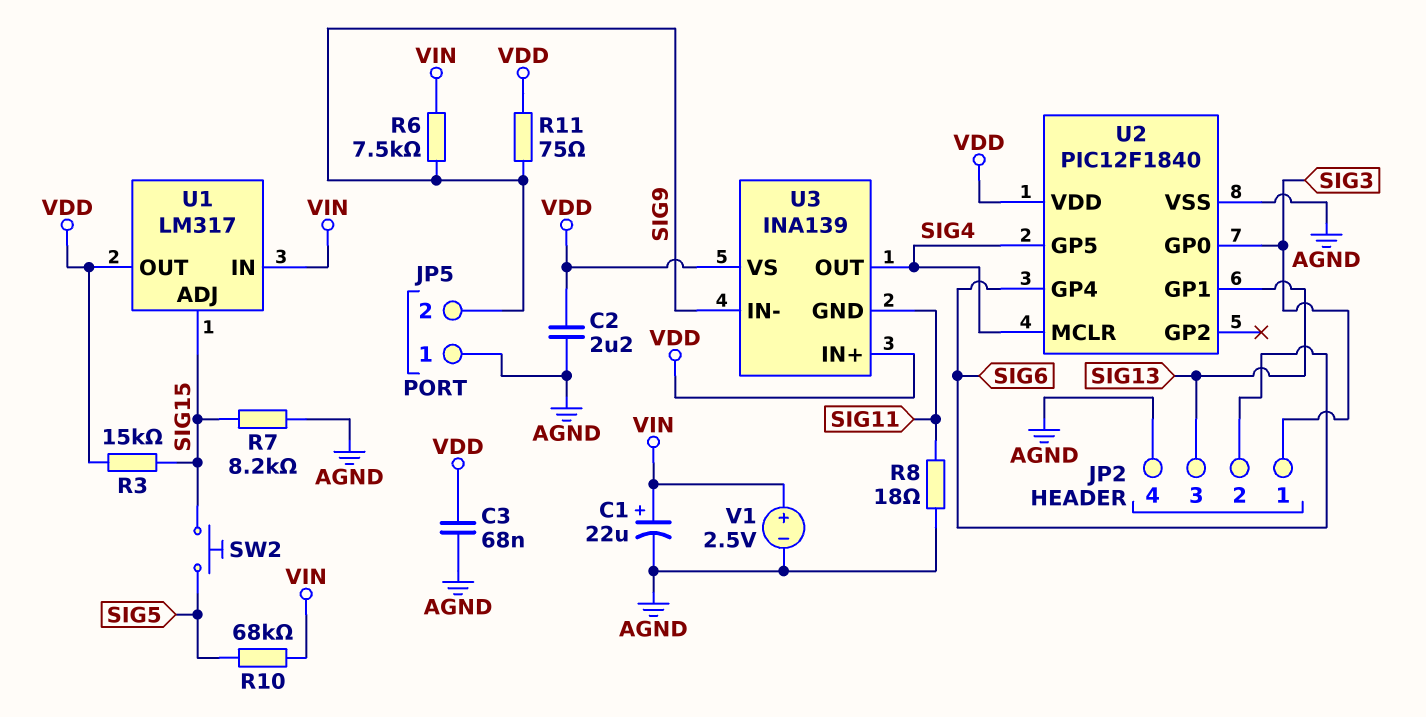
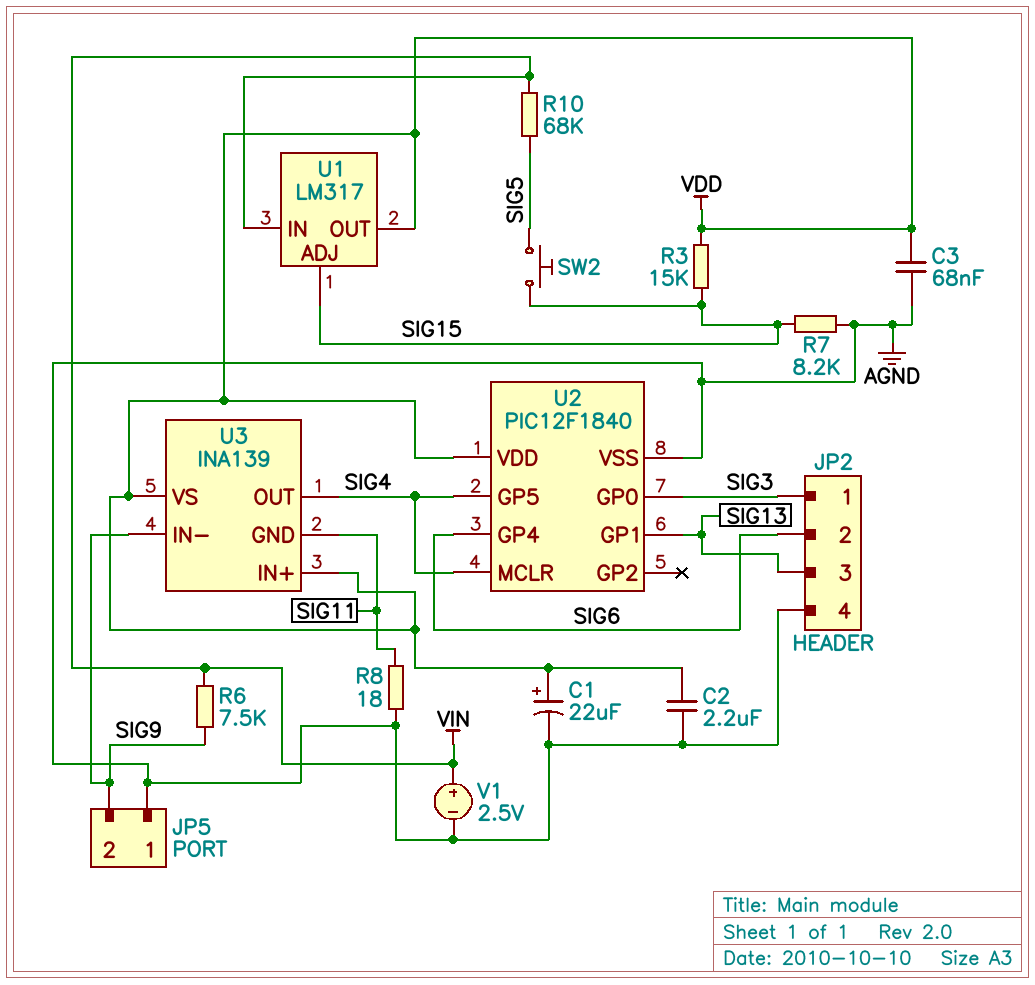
C1: 22uF (plus VIN, minus AGND) -> 22uF (plus VDD, minus AGND)
R11: 75 (SIG9, VDD) -> none

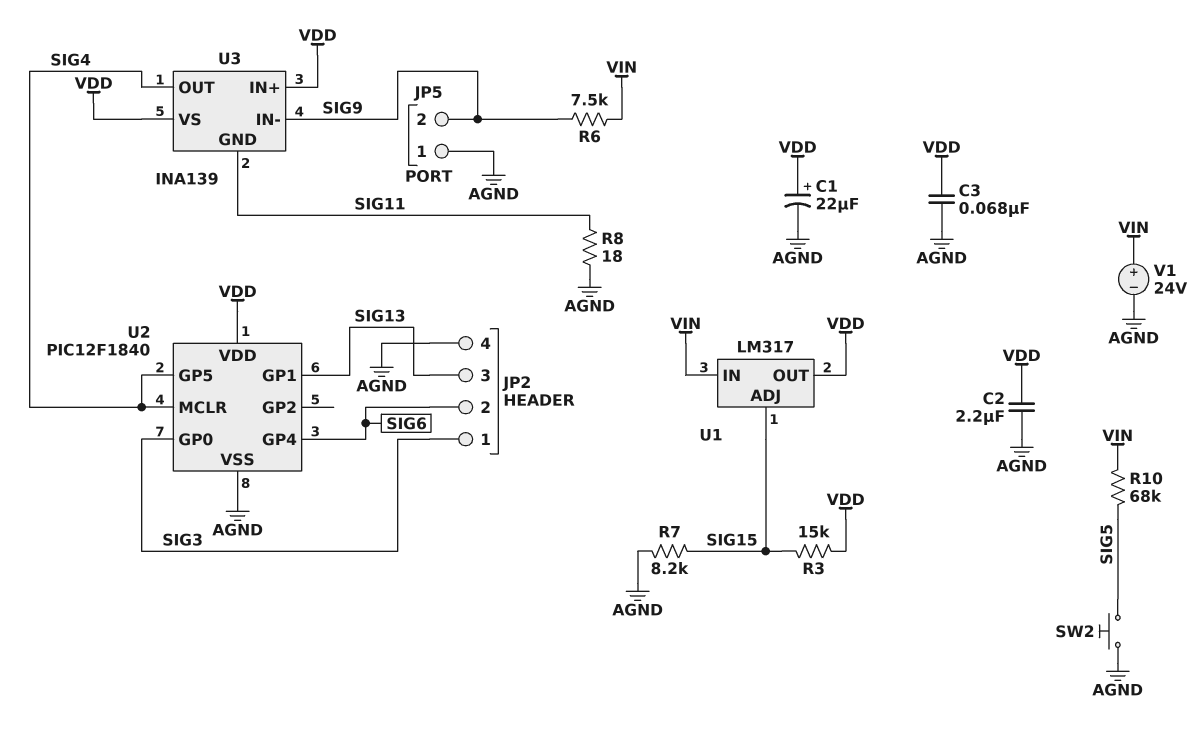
SW2: button (SIG5, SIG15) -> button (AGND, SIG5)
V1: 2.5V (plus VIN, minus AGND) -> 24V (plus VIN, minus AGND)

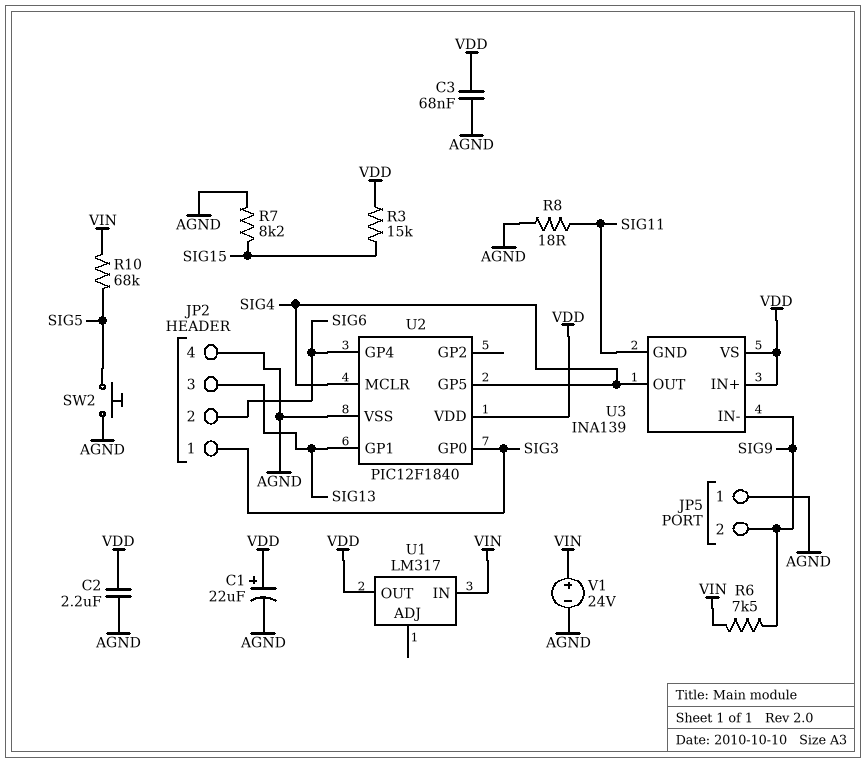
U1 pin ADJ: SIG15 -> none

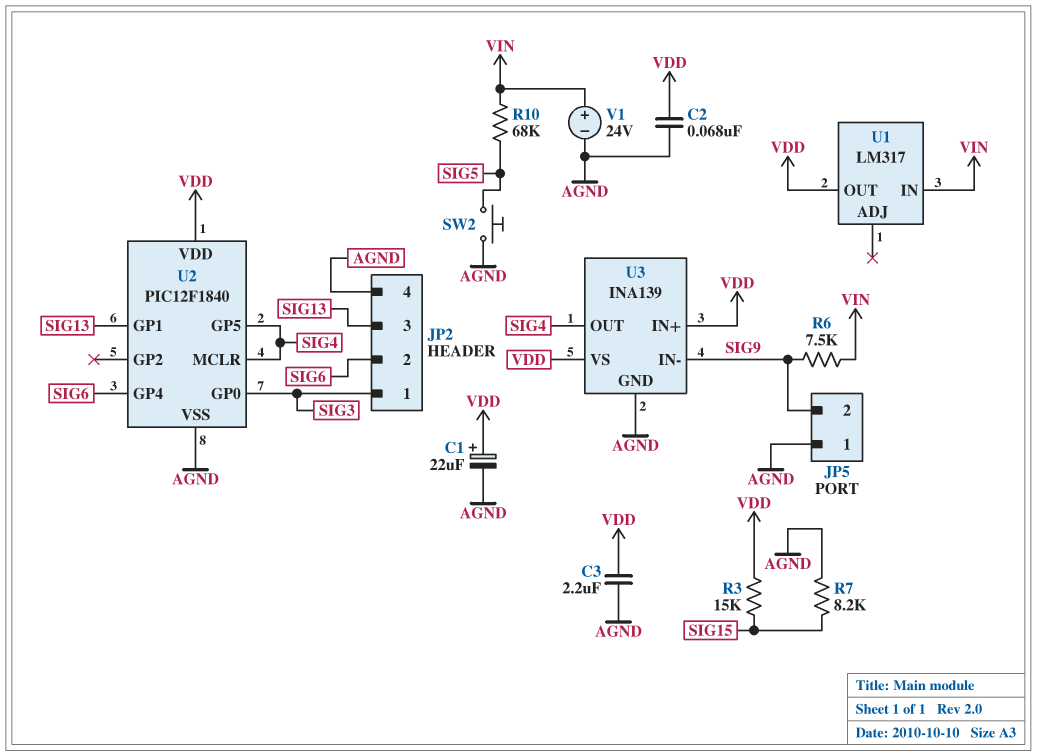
C2: 2.2uF (AGND, VDD) -> 68nF (AGND, VDD)
C3: 68nF (AGND, VDD) -> 2.2uF (AGND, VDD)
R8: 18 (AGND, SIG11) -> none
U3 pin GND: SIG11 -> AGND

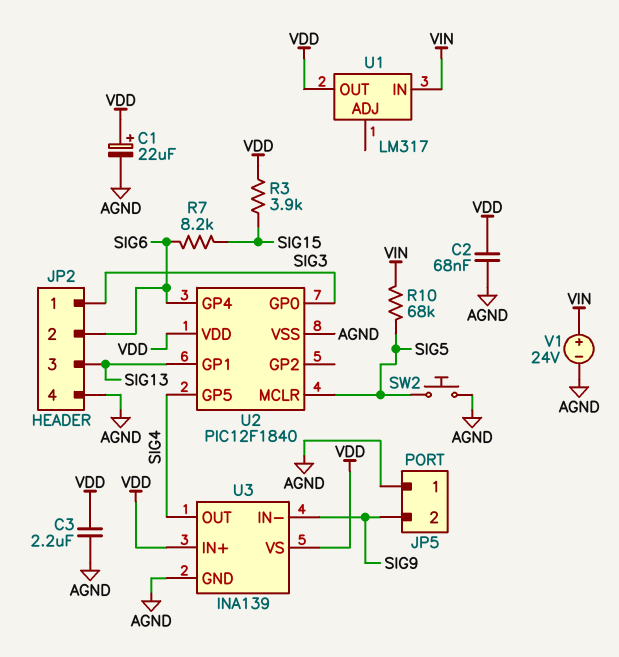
R3: 15k (SIG15, VDD) -> 3.9k (SIG15, VDD)
R6: 7.5k (SIG9, VIN) -> none
R7: 8.2k (AGND, SIG15) -> 8.2k (SIG6, SIG15)
U2 pin MCLR: SIG4 -> SIG5

